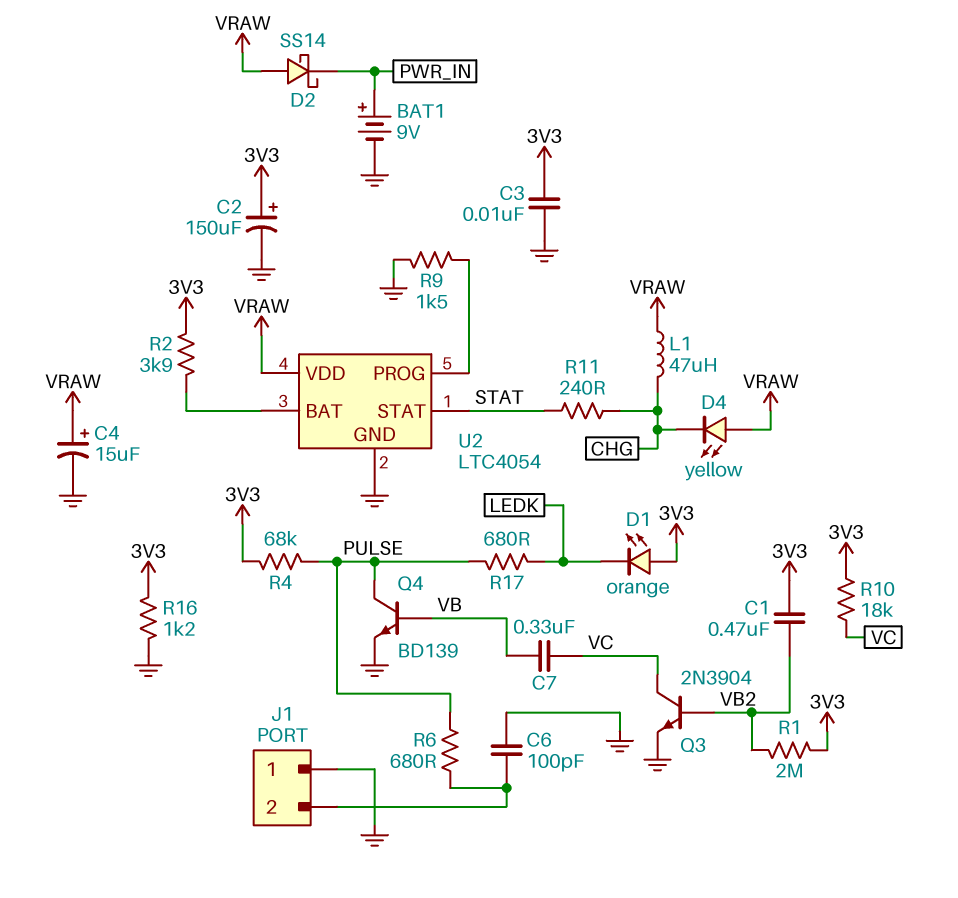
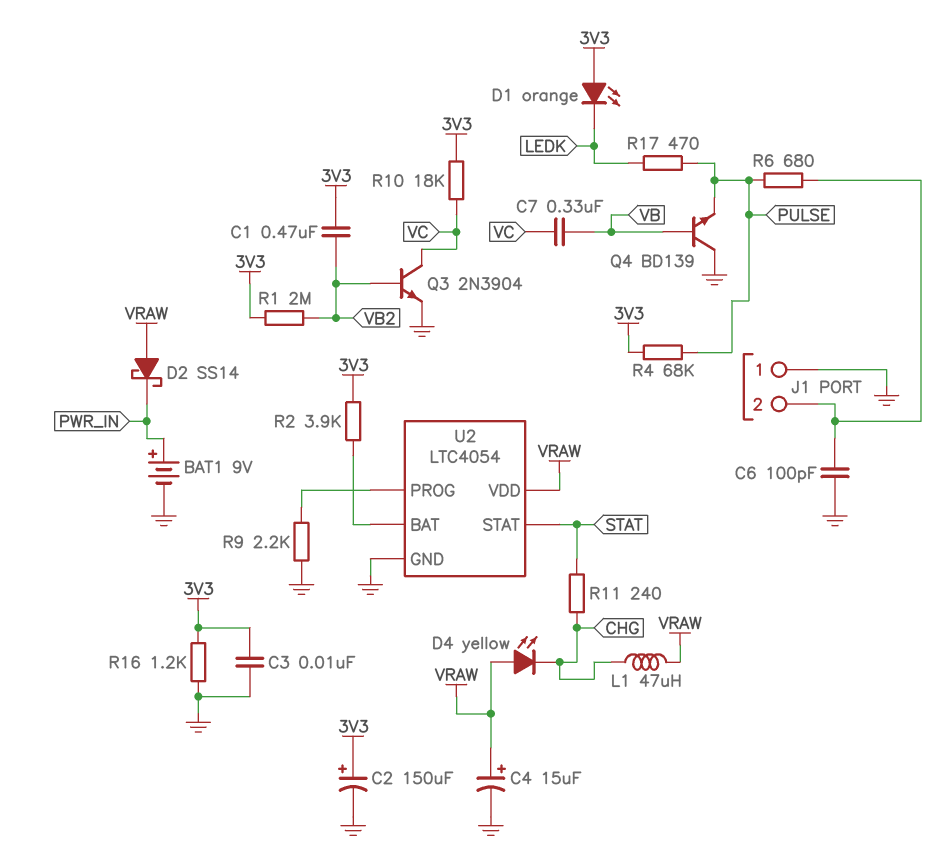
Q4: NPN BD139 (B VB, C PULSE, E GND) -> NPN BD139 (B VB, C GND, E PULSE)
R9: 1.5k (GND, U2/PROG) -> 2.2k (GND, U2/PROG)
R17: 680 (LEDK, PULSE) -> 470 (LEDK, PULSE)

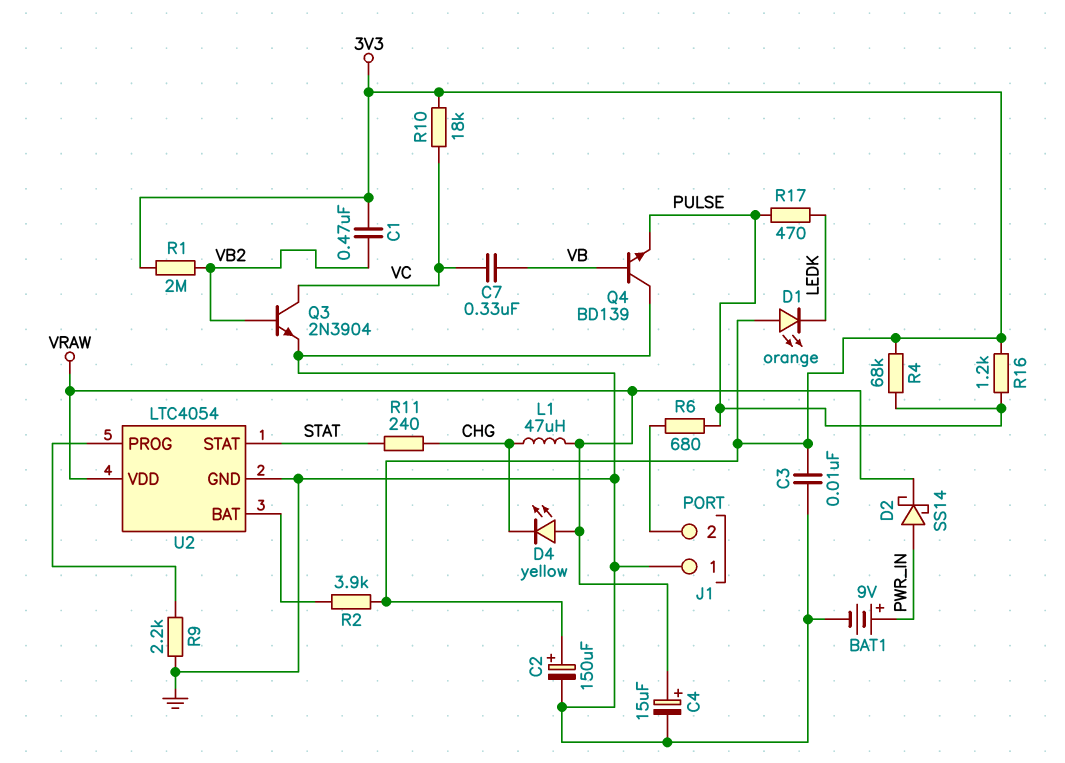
C6: 100pF (GND, J1/2) -> none
D2: schottky SS14 (A VRAW, K PWR_IN) -> schottky SS14 (A PWR_IN, K VRAW)
R16: 1.2k (3V3, GND) -> 1.2k (3V3, PULSE)

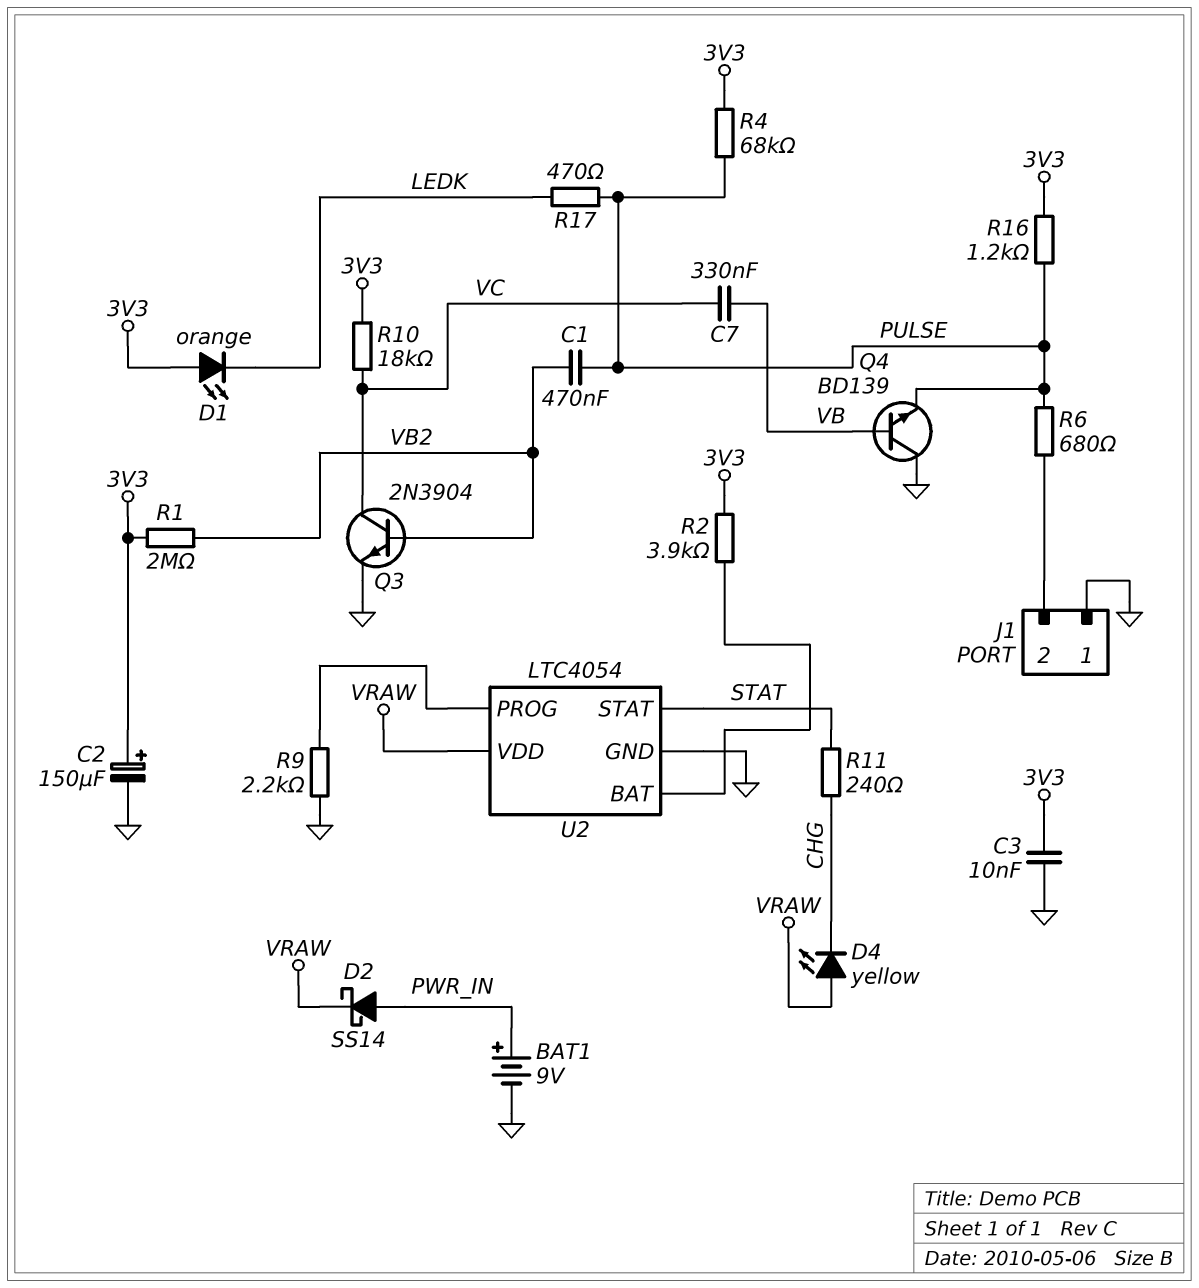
C1: 470nF (3V3, VB2) -> 470nF (PULSE, VB2)
C4: 15uF (plus VRAW, minus GND) -> none
L1: 47uH (CHG, VRAW) -> none

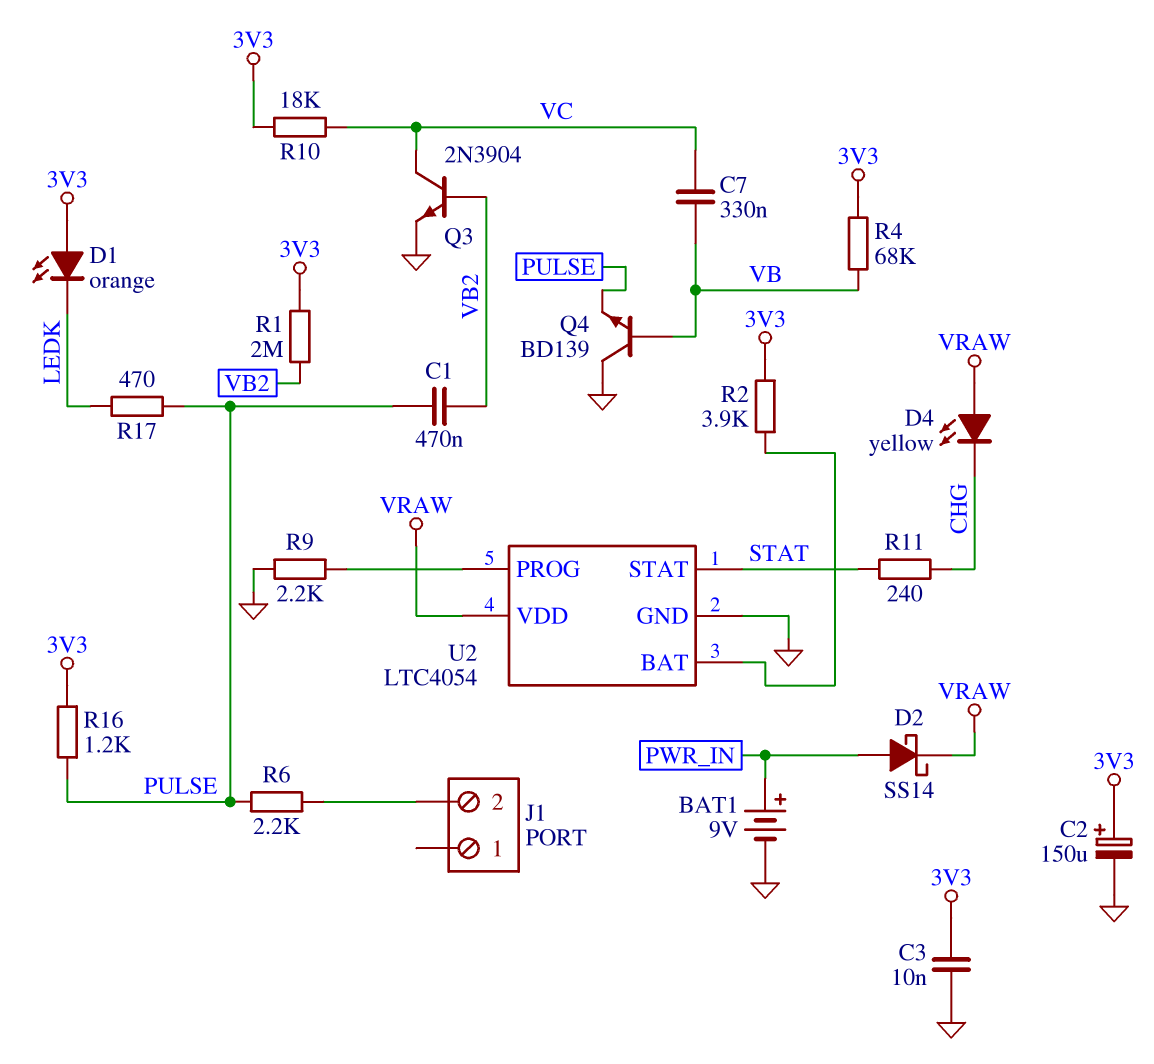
J1 pin 1: GND -> none
R4: 68k (3V3, PULSE) -> 68k (3V3, VB)
R6: 680 (J1/2, PULSE) -> 2.2k (J1/2, PULSE)

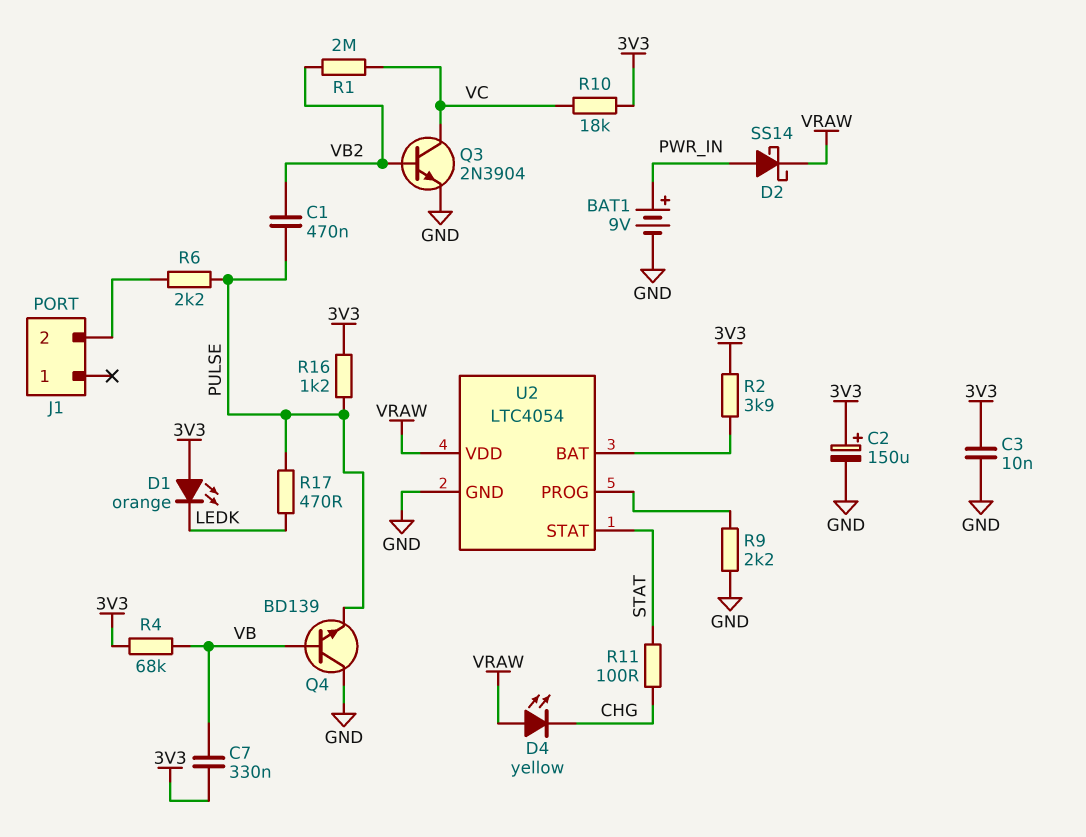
C7: 330nF (VB, VC) -> 330nF (3V3, VB)
R1: 2M (3V3, VB2) -> 2M (VB2, VC)
R11: 240 (CHG, STAT) -> 100 (CHG, STAT)

